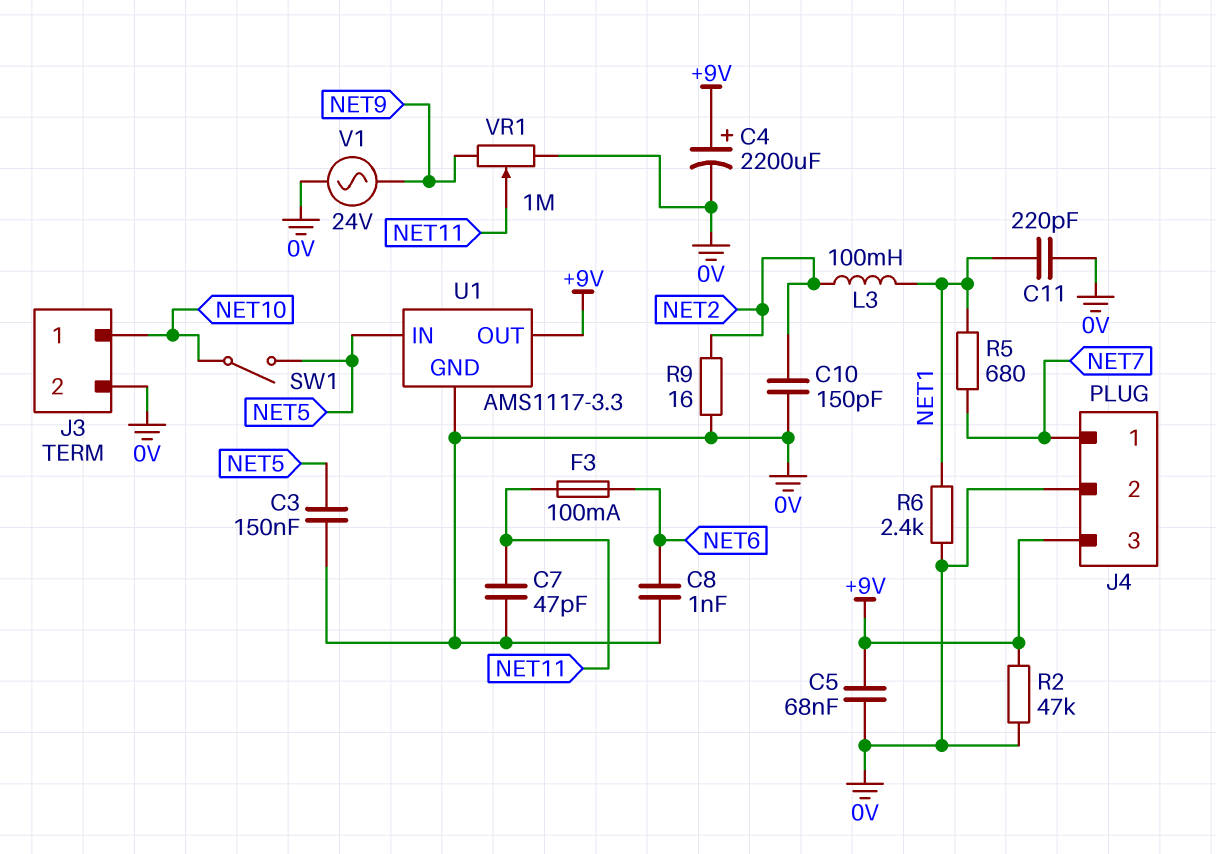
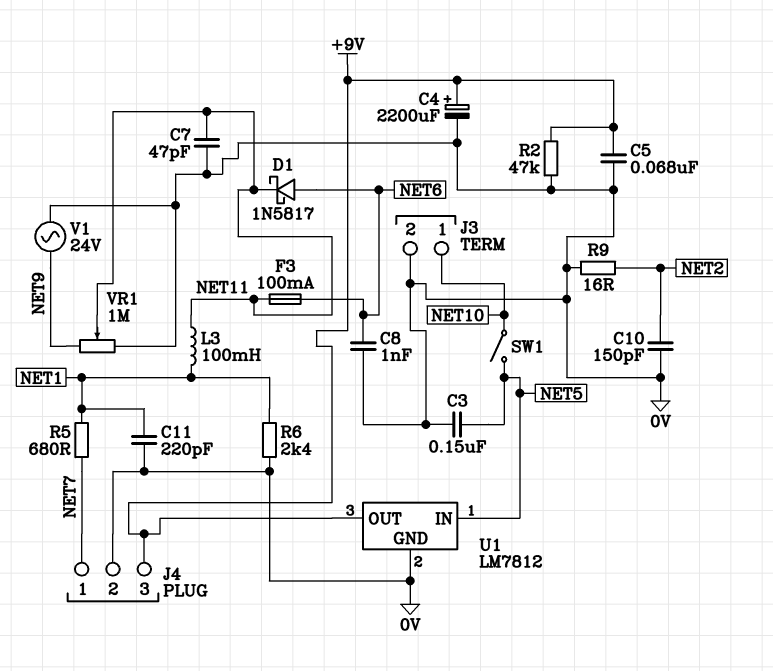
D1: none -> schottky 1N5817 (A NET6, K NET11)
L3: 100mH (NET1, NET2) -> 100mH (NET1, NET11)
U1: AMS1117-3.3 -> LM7812

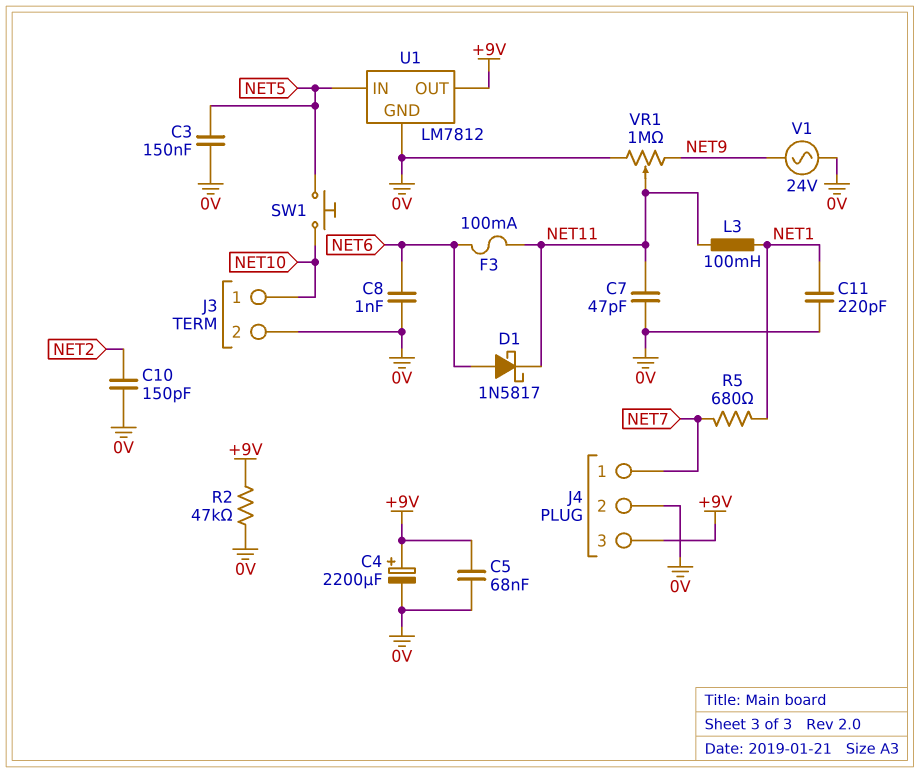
R6: 2.4k (0V, NET1) -> none
R9: 16 (0V, NET2) -> none
SW1: switch (NET5, NET10) -> button (NET5, NET10)

